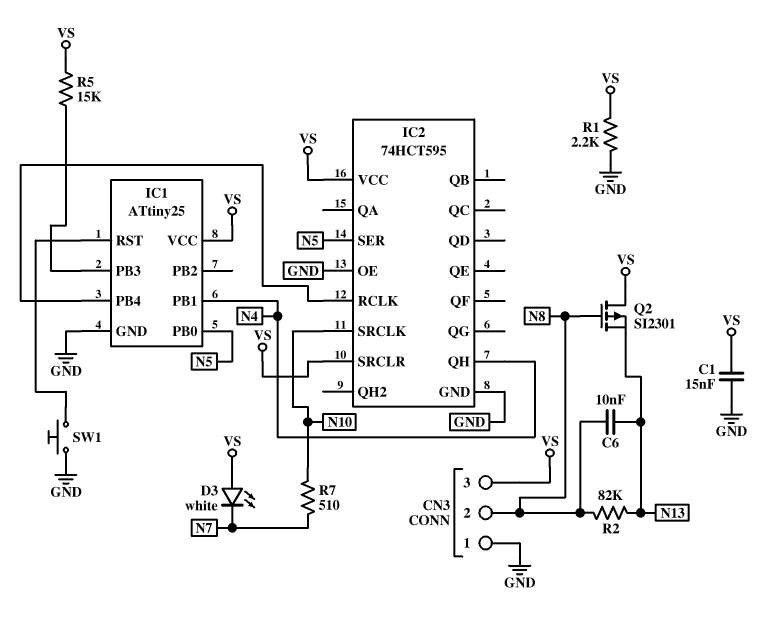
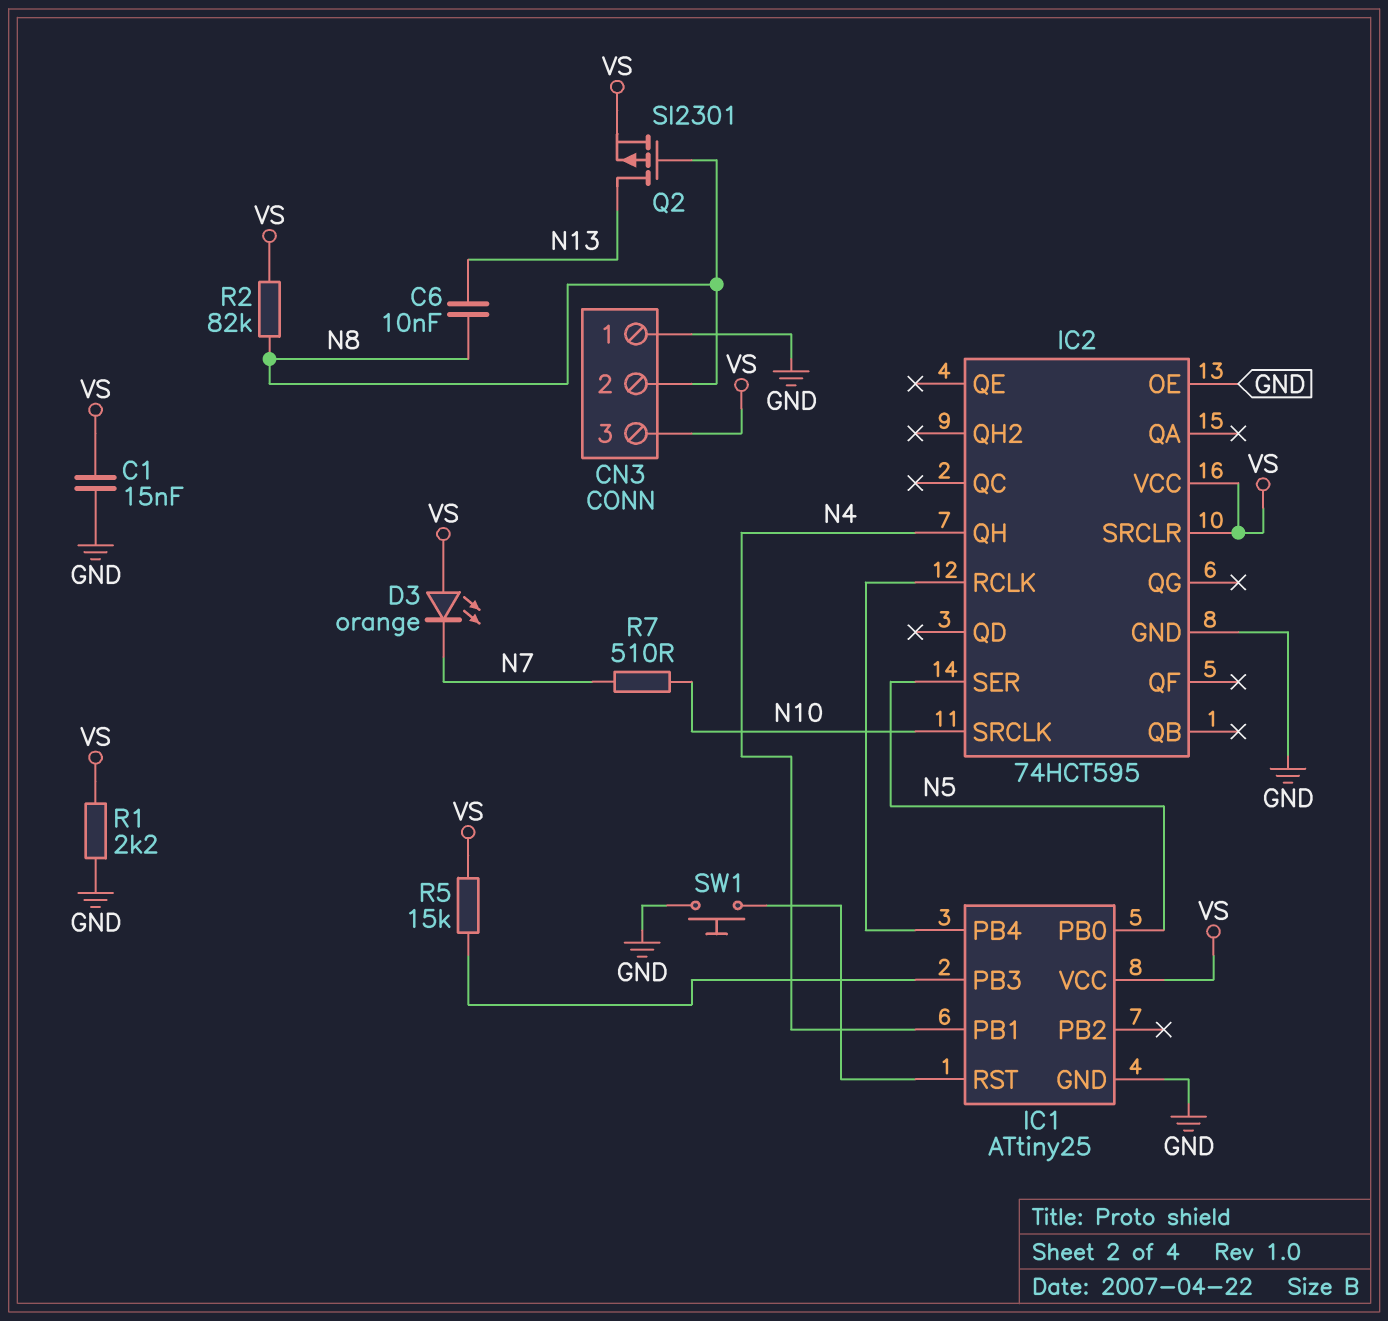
D3: LED white (A VS, K N7) -> LED orange (A VS, K N7)
Q2: PMOS SI2301 (G N8, D VS, S N13) -> PMOS SI2301 (G N8, D N13, S VS)
R2: 82k (N8, N13) -> 82k (N8, VS)

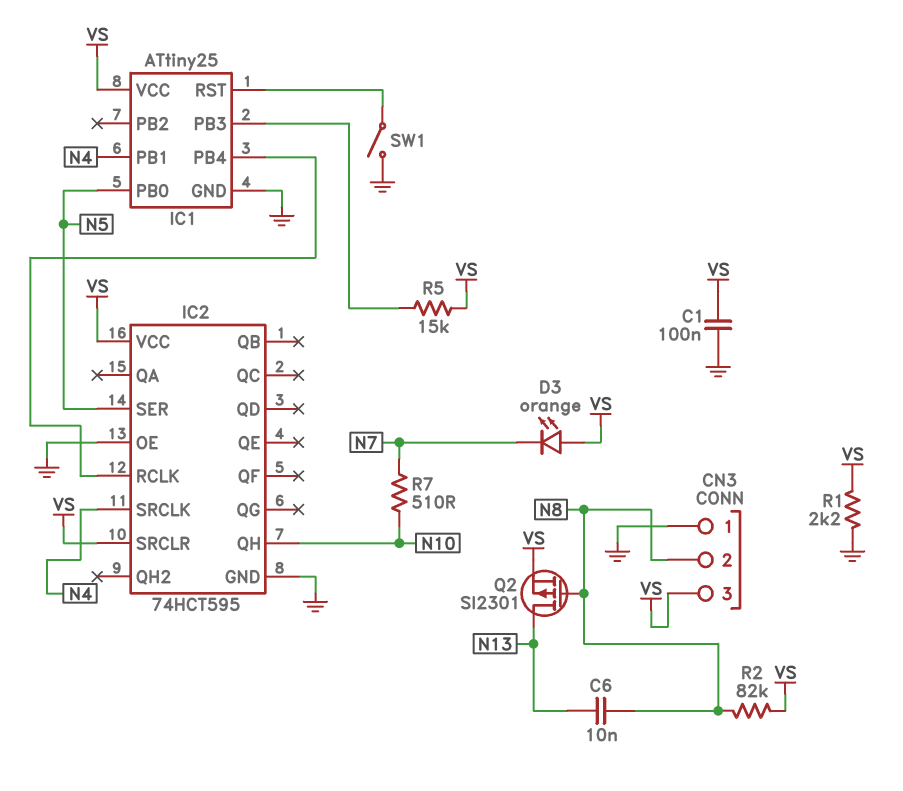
C1: 15nF (GND, VS) -> 100nF (GND, VS)
IC2 pin QH: N4 -> N10
IC2 pin SRCLK: N10 -> N4
SW1: button (GND, IC1/RST) -> switch (GND, IC1/RST)

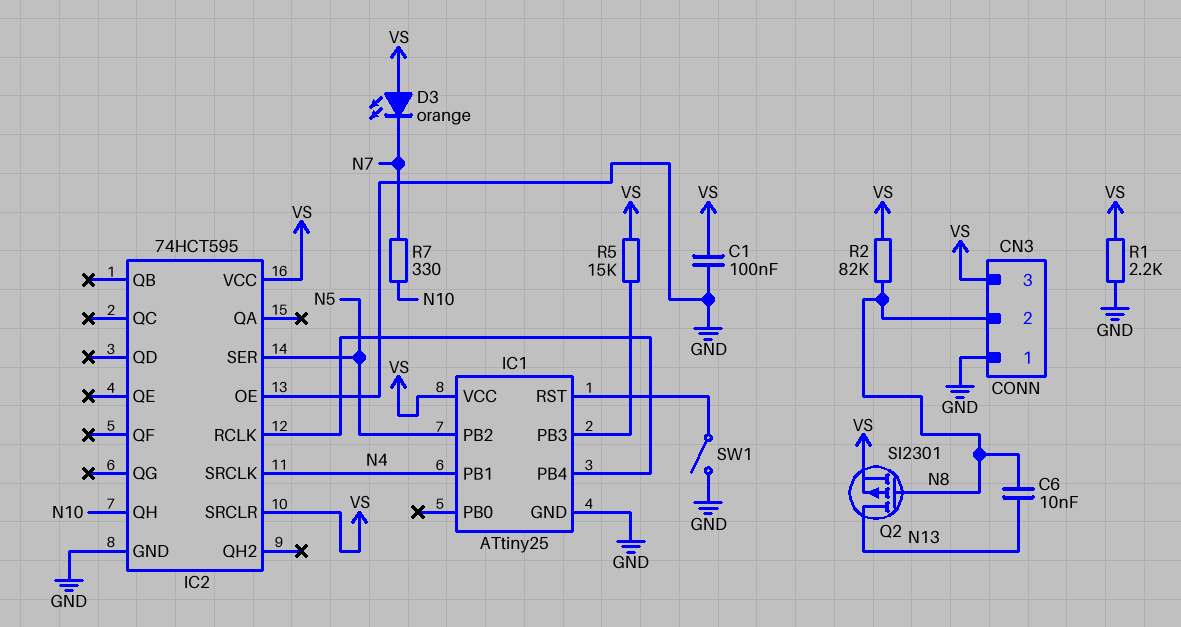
IC1 pin PB0: N5 -> none
IC1 pin PB2: none -> N5
R7: 510 (N7, N10) -> 330 (N7, N10)

